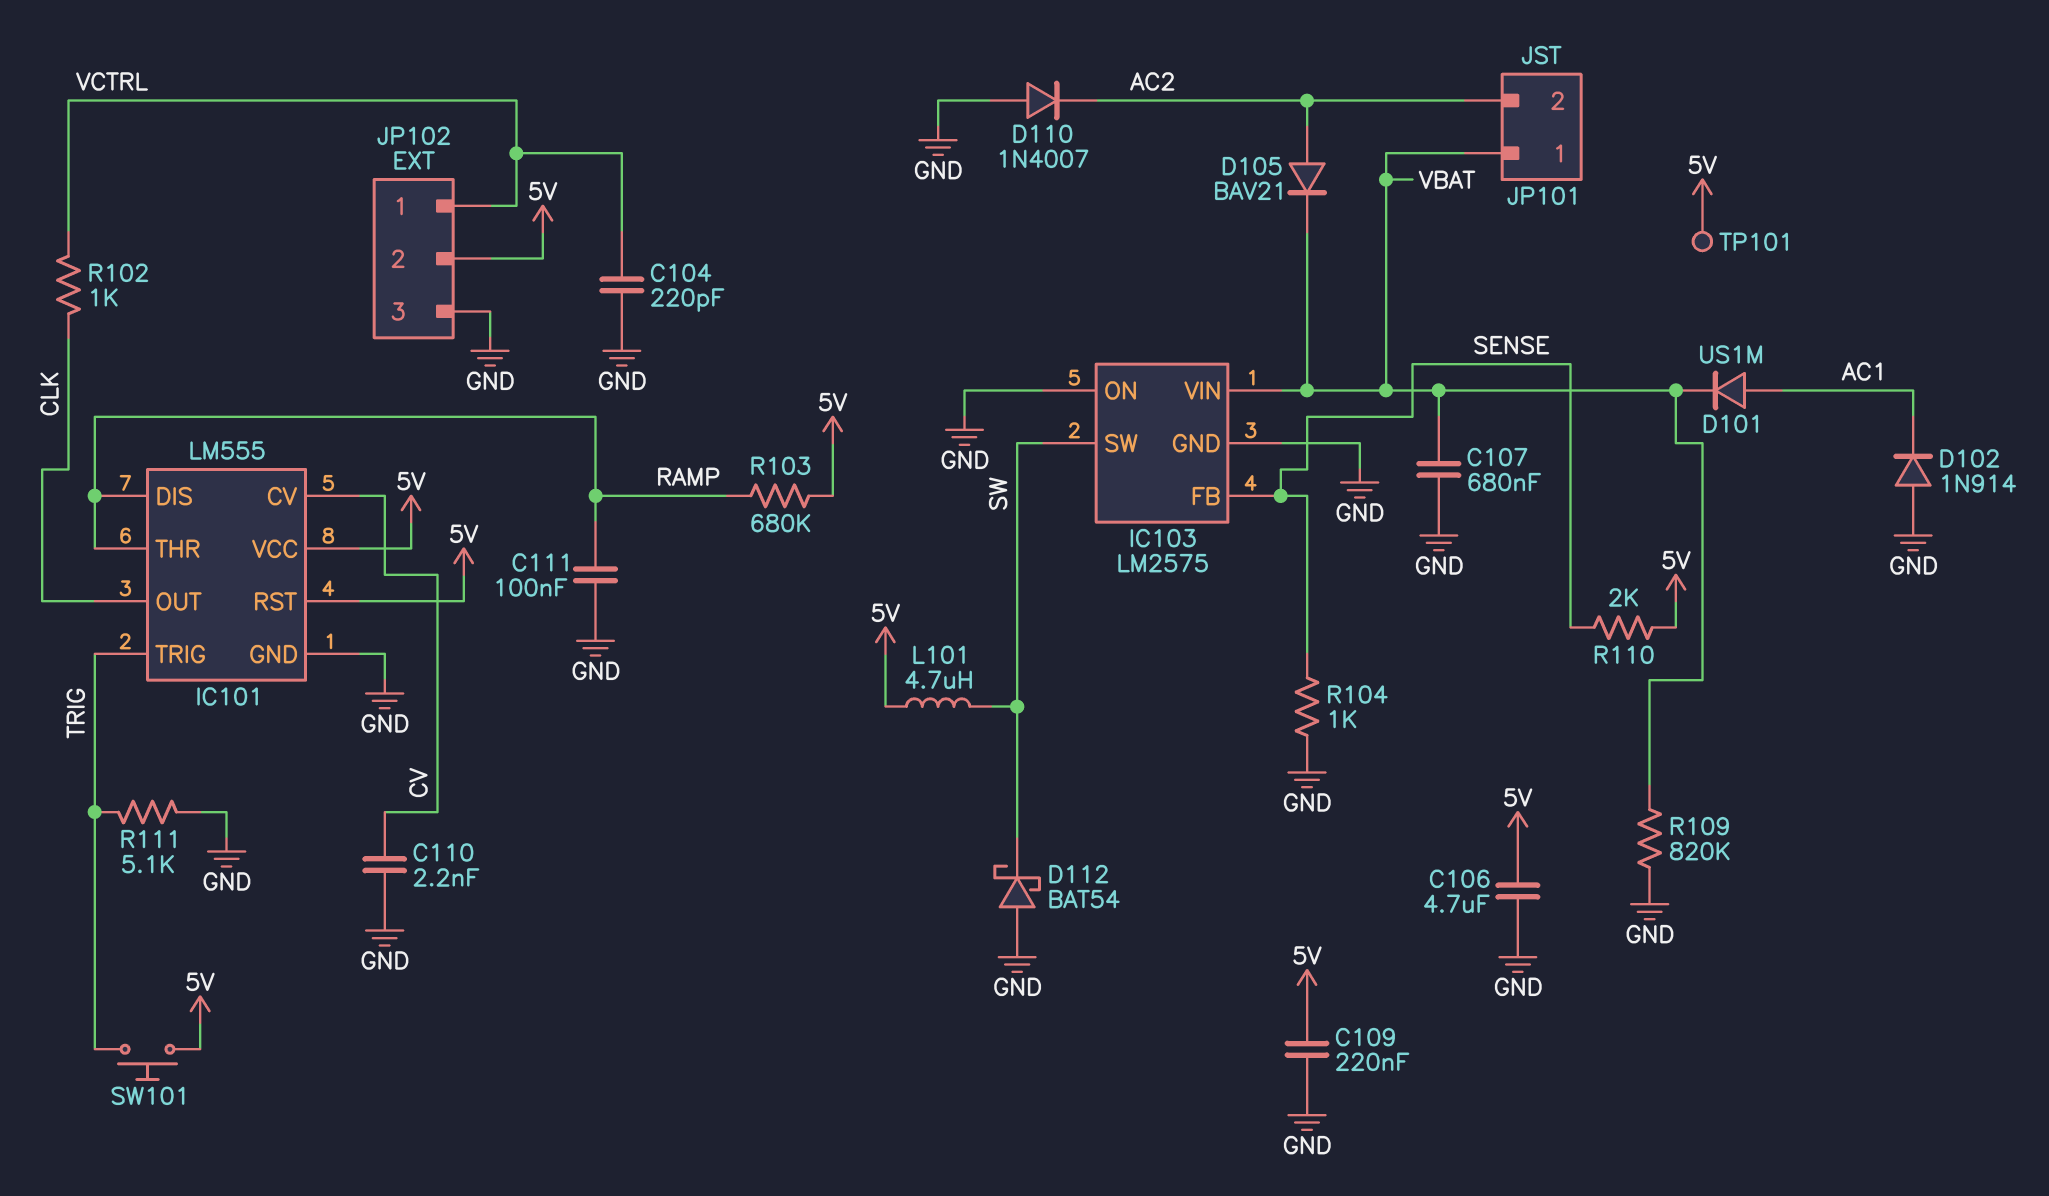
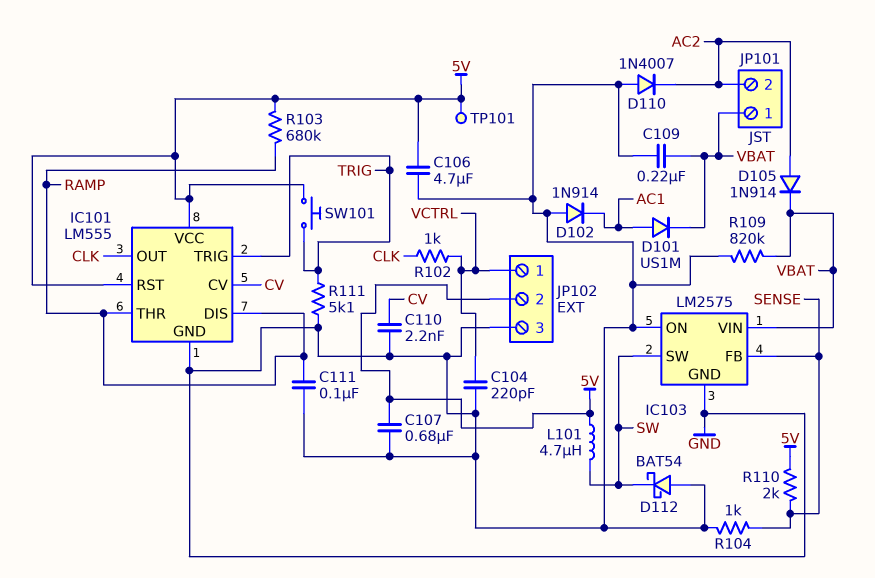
C107: 680nF (GND, VBAT) -> 680nF (5V, GND)
C109: 220nF (5V, GND) -> 220nF (GND, VBAT)
D105: diode BAV21 (A AC2, K VBAT) -> diode 1N914 (A AC2, K VBAT)

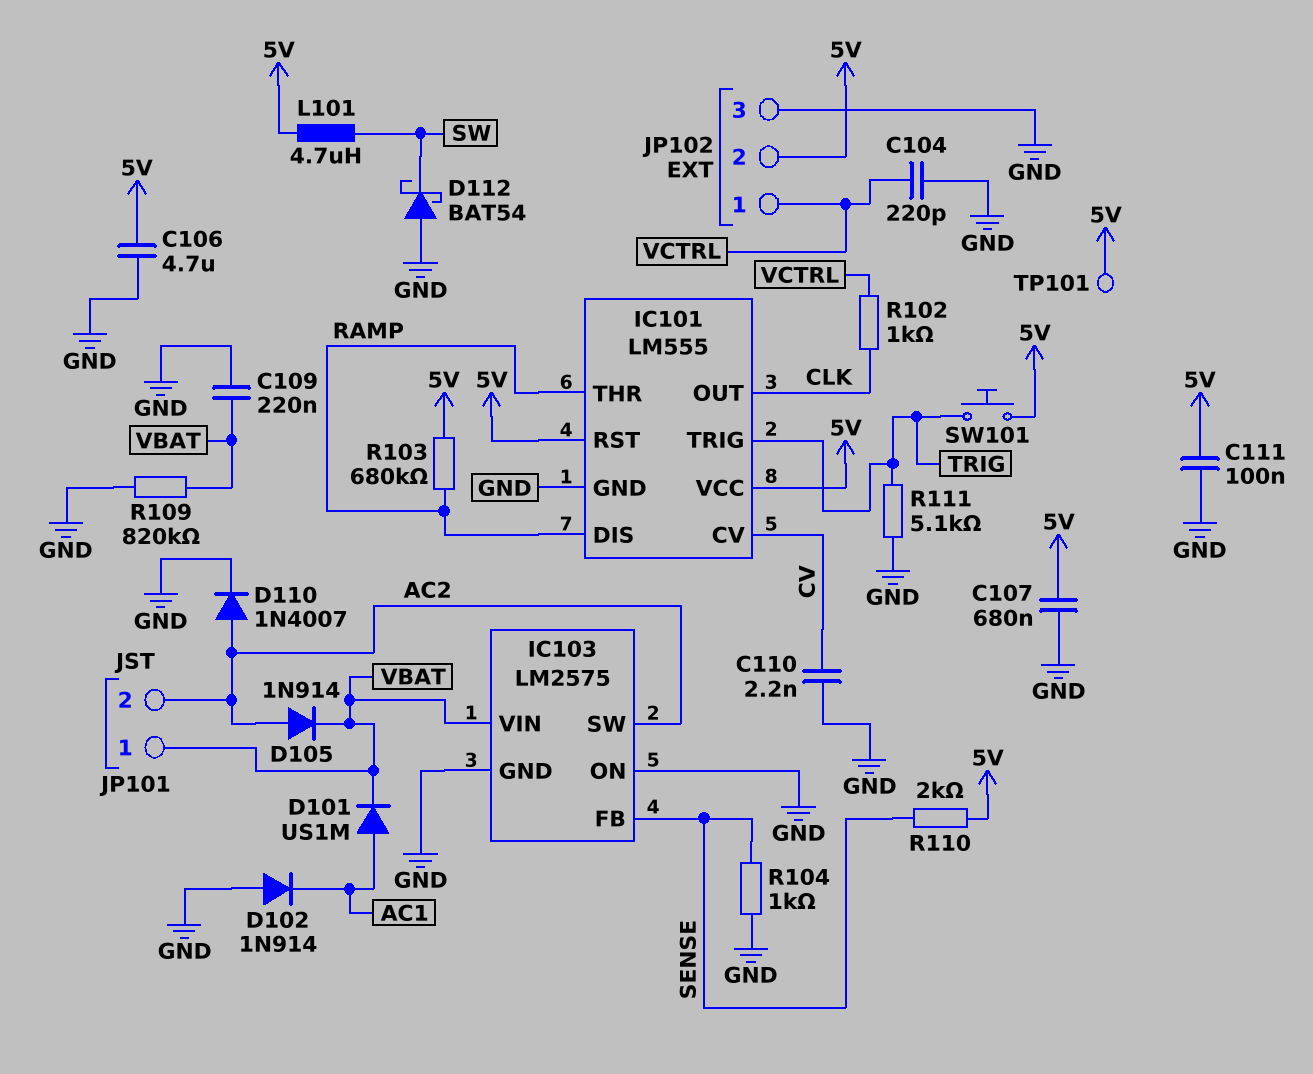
C111: 100nF (GND, RAMP) -> 100nF (5V, GND)
D110: diode 1N4007 (A GND, K AC2) -> diode 1N4007 (A AC2, K GND)
IC103 pin SW: SW -> AC2

